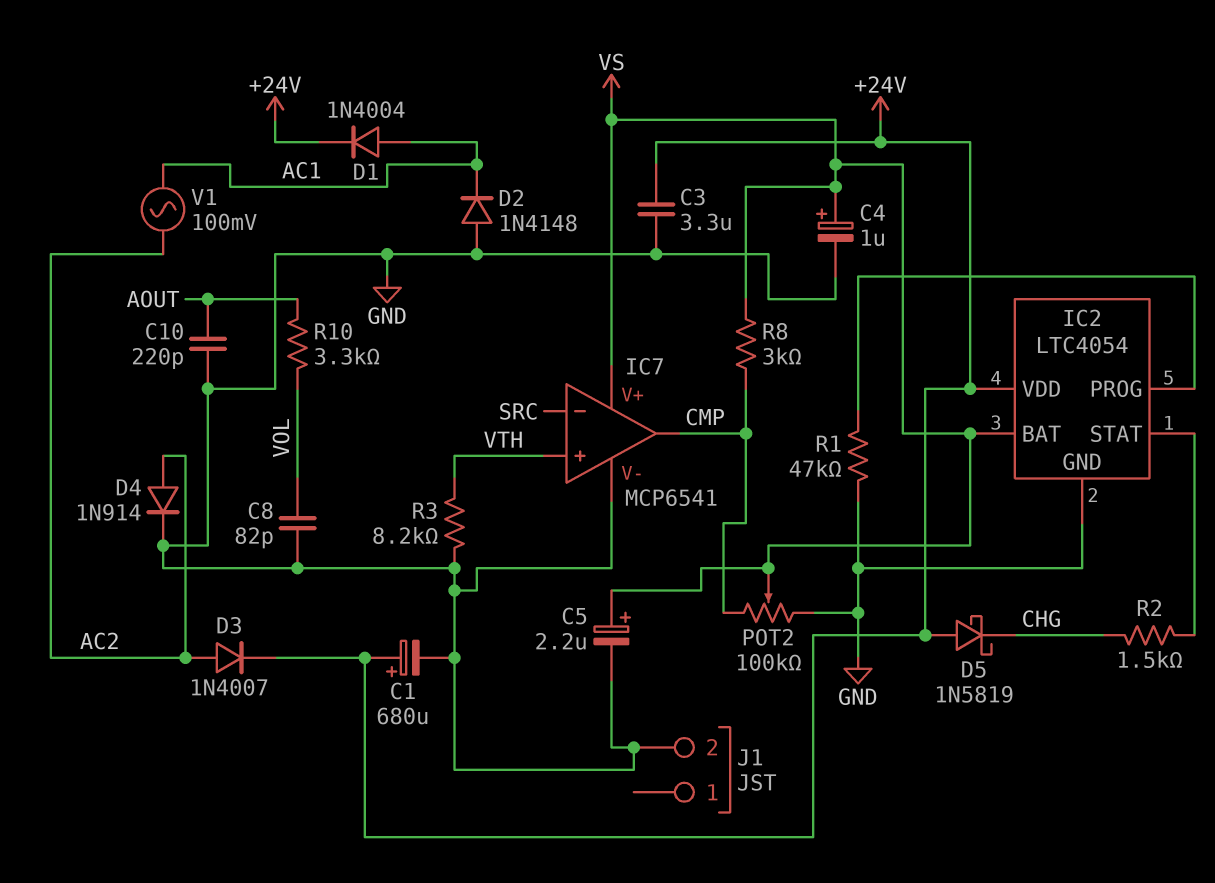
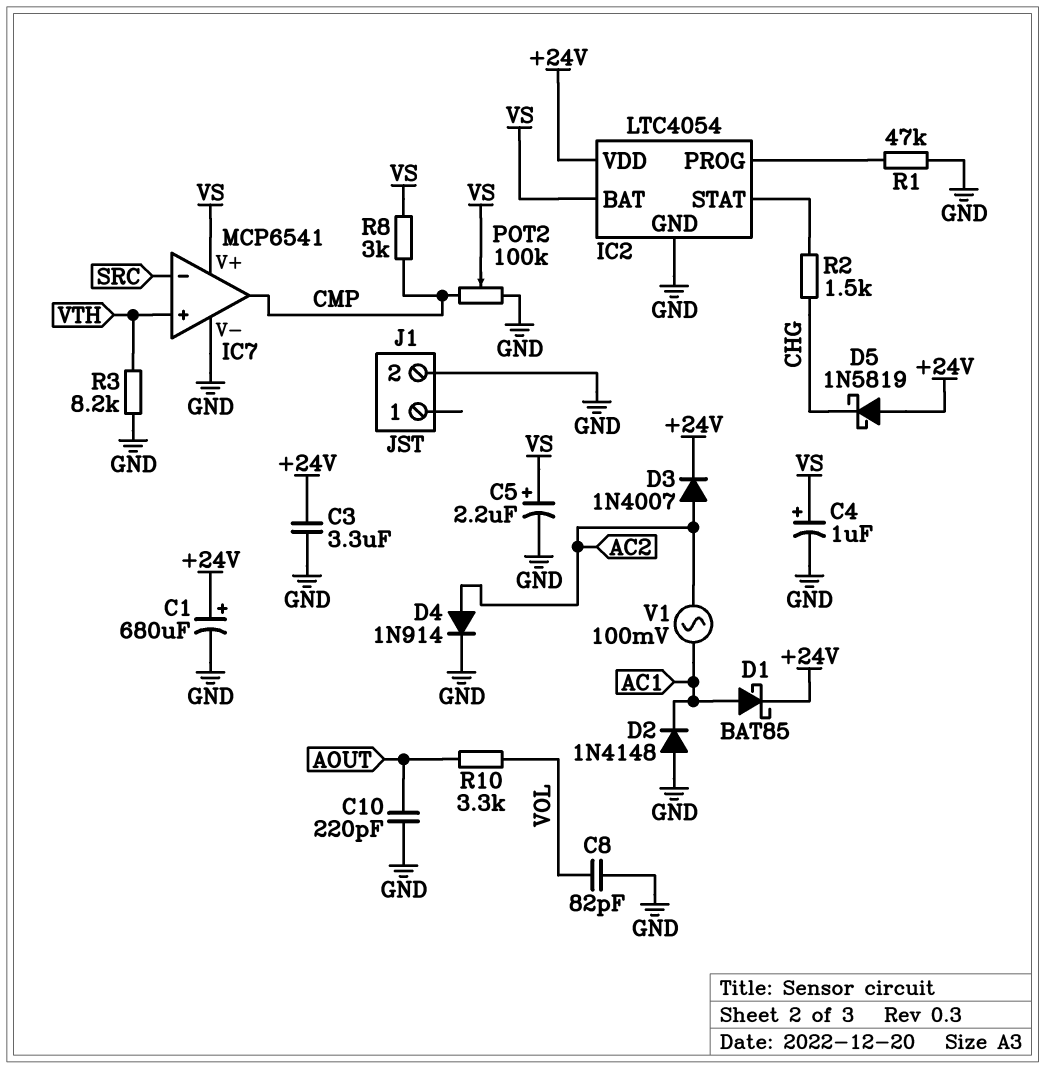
D1: diode 1N4004 (A AC1, K +24V) -> schottky BAT85 (A AC1, K +24V)

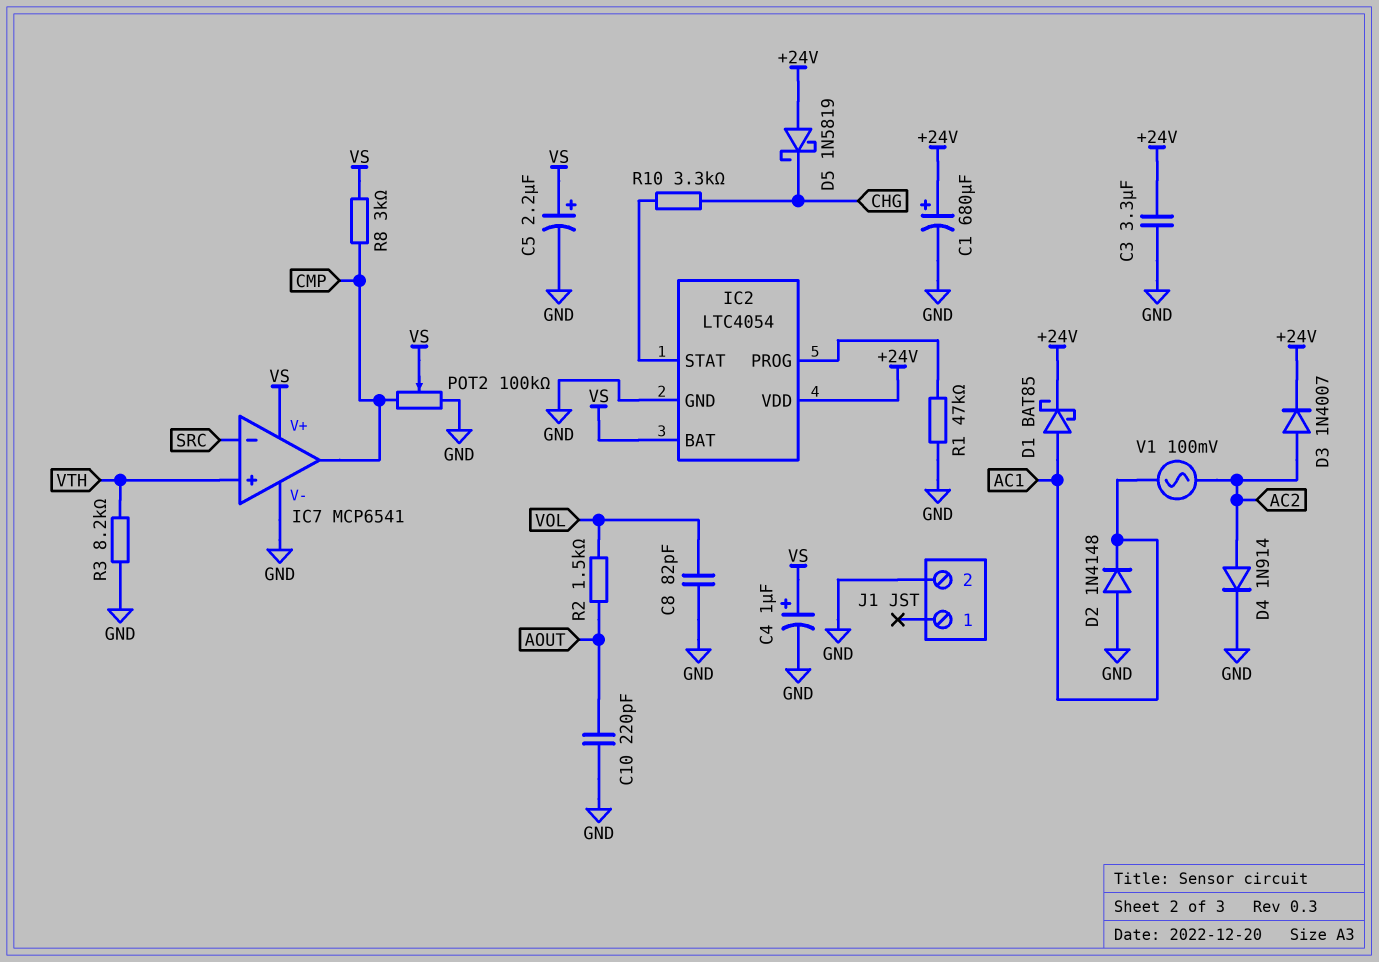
R2: 1.5k (CHG, IC2/STAT) -> 1.5k (AOUT, VOL)
R10: 3.3k (AOUT, VOL) -> 3.3k (CHG, IC2/STAT)

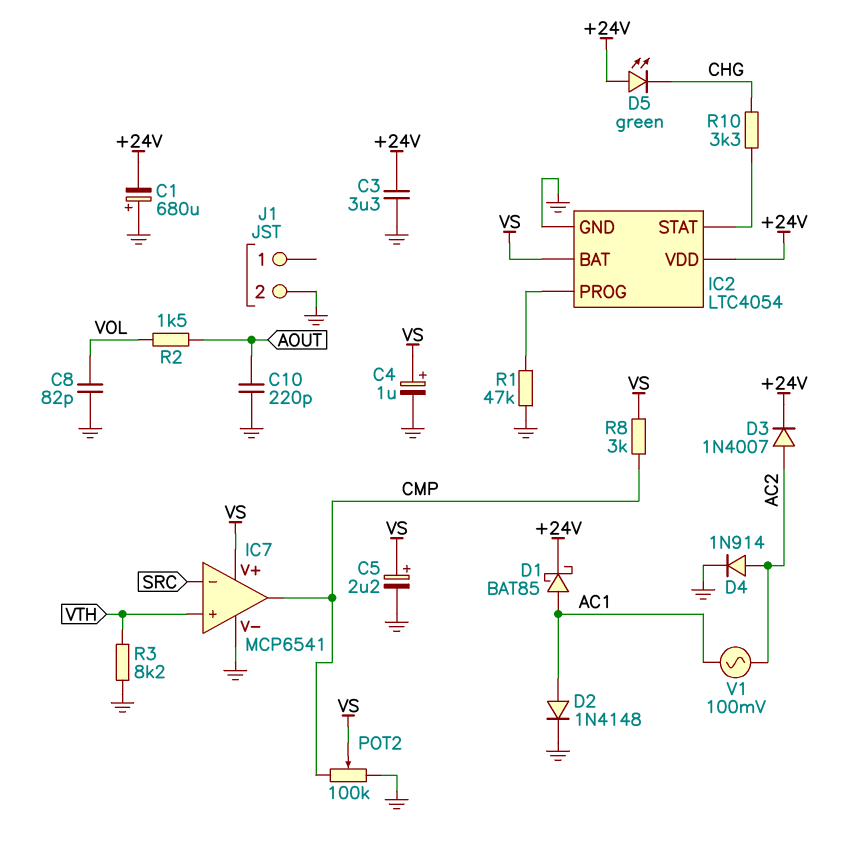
C1: 680uF (plus +24V, minus GND) -> 680uF (plus GND, minus +24V)
D2: diode 1N4148 (A GND, K AC1) -> diode 1N4148 (A AC1, K GND)
D5: schottky 1N5819 (A +24V, K CHG) -> LED green (A +24V, K CHG)

